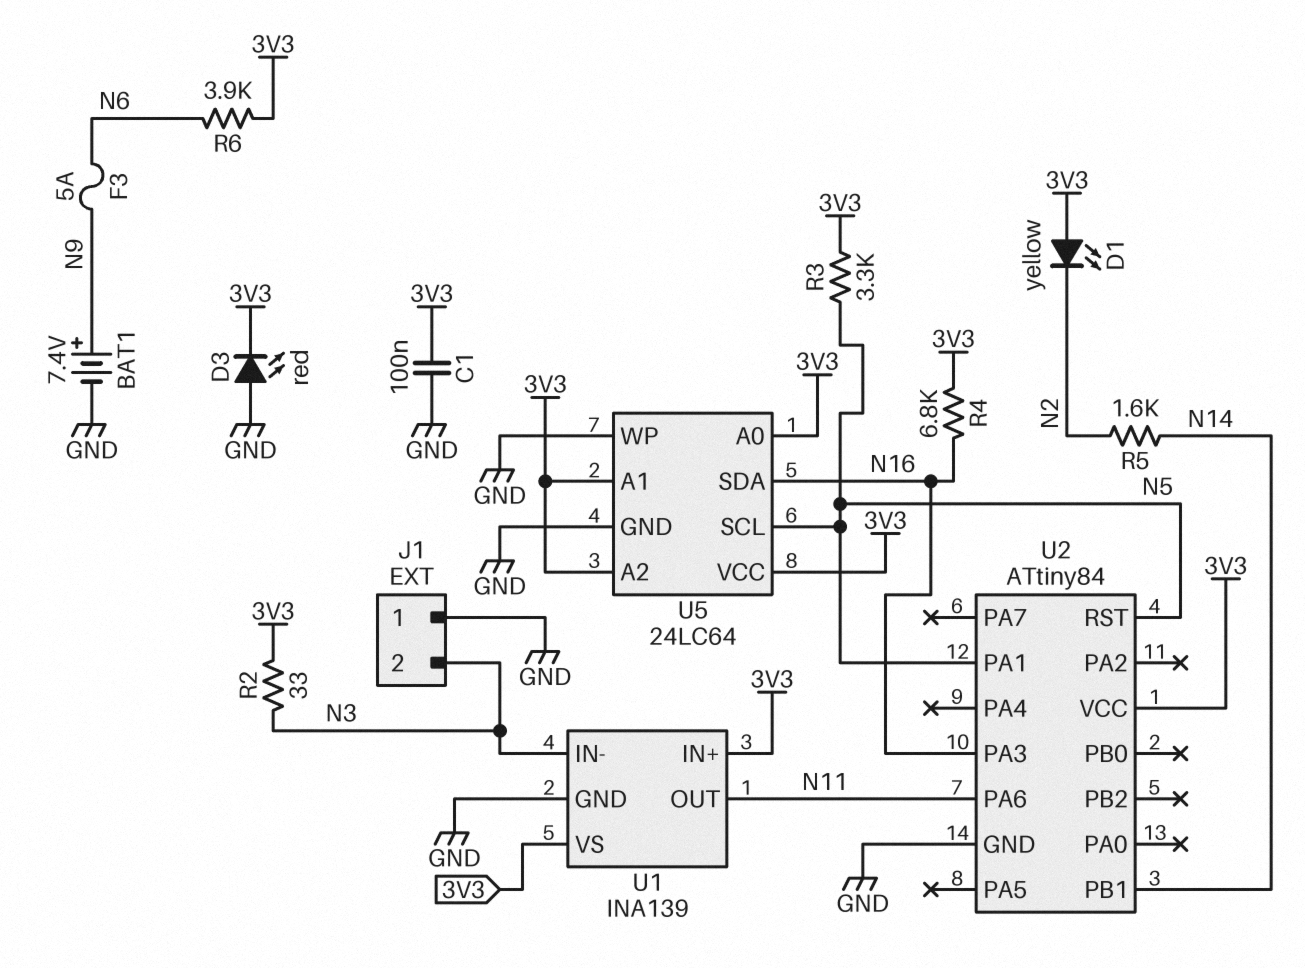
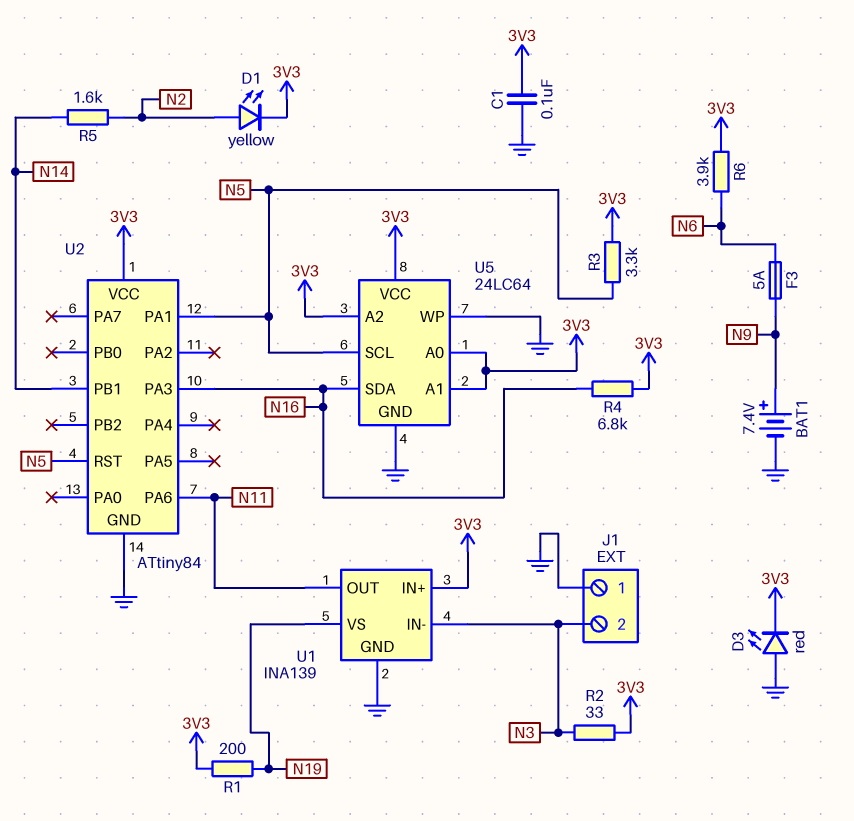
D1: LED yellow (A 3V3, K N2) -> LED yellow (A N2, K 3V3)
R1: none -> 200 (3V3, N19)
U1 pin VS: 3V3 -> N19

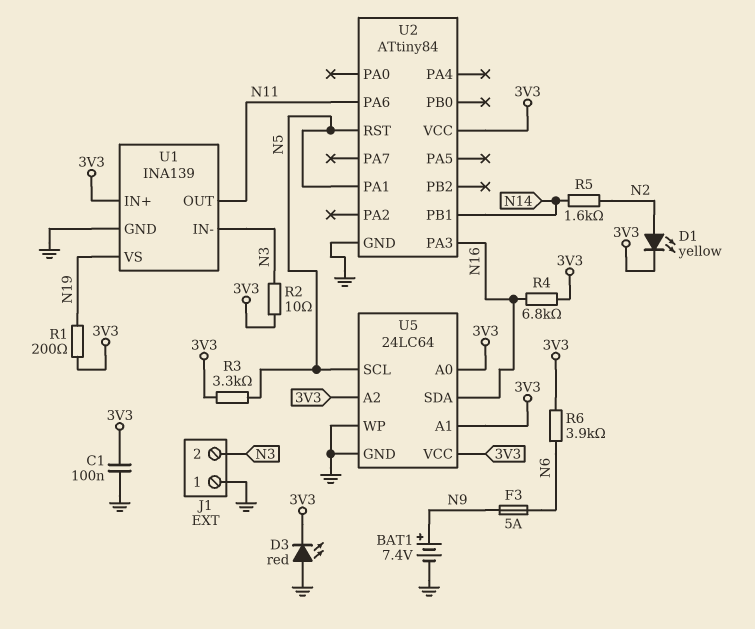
R2: 33 (3V3, N3) -> 10 (3V3, N3)

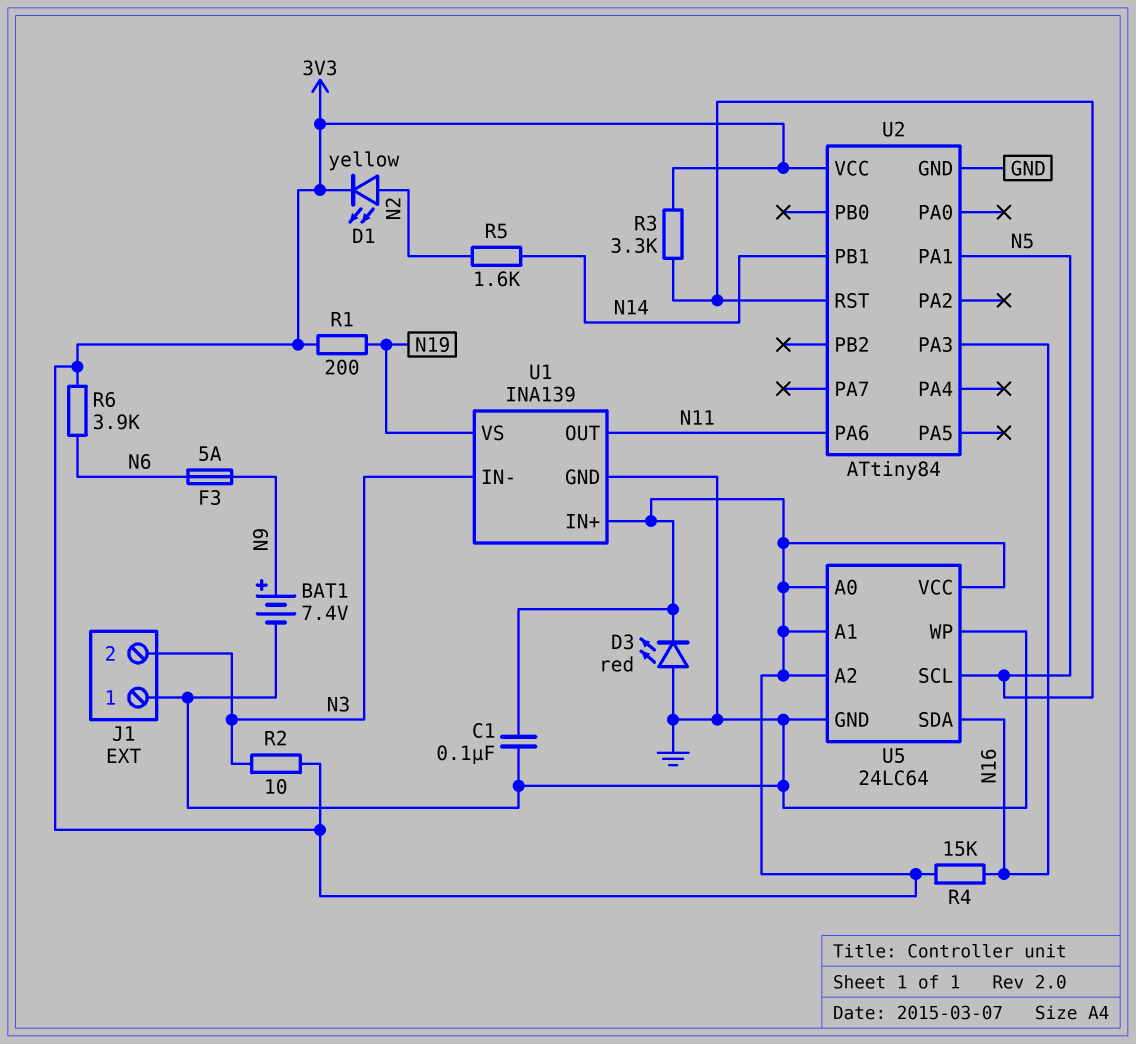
R4: 6.8k (3V3, N16) -> 15k (3V3, N16)

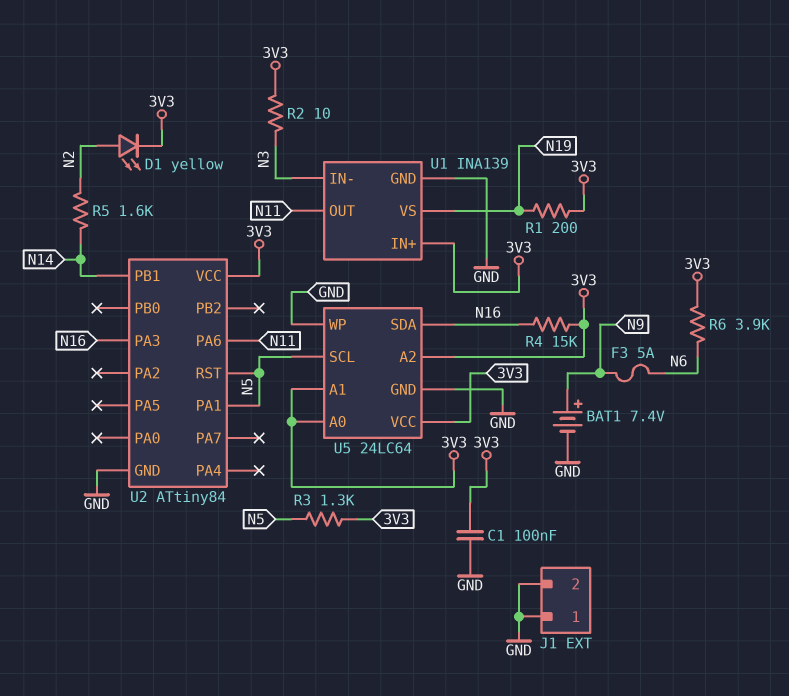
D3: LED red (A GND, K 3V3) -> none
J1 pin 2: N3 -> GND
R3: 3.3k (3V3, N5) -> 1.3k (3V3, N5)

